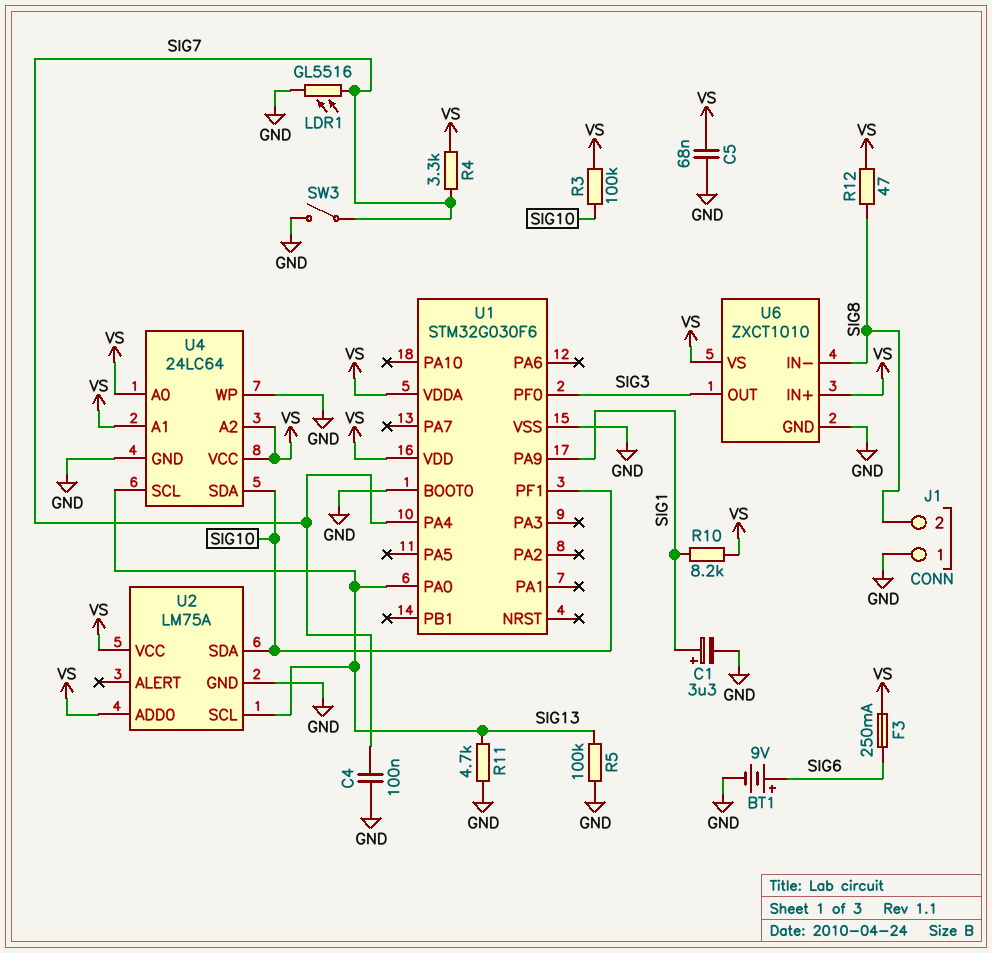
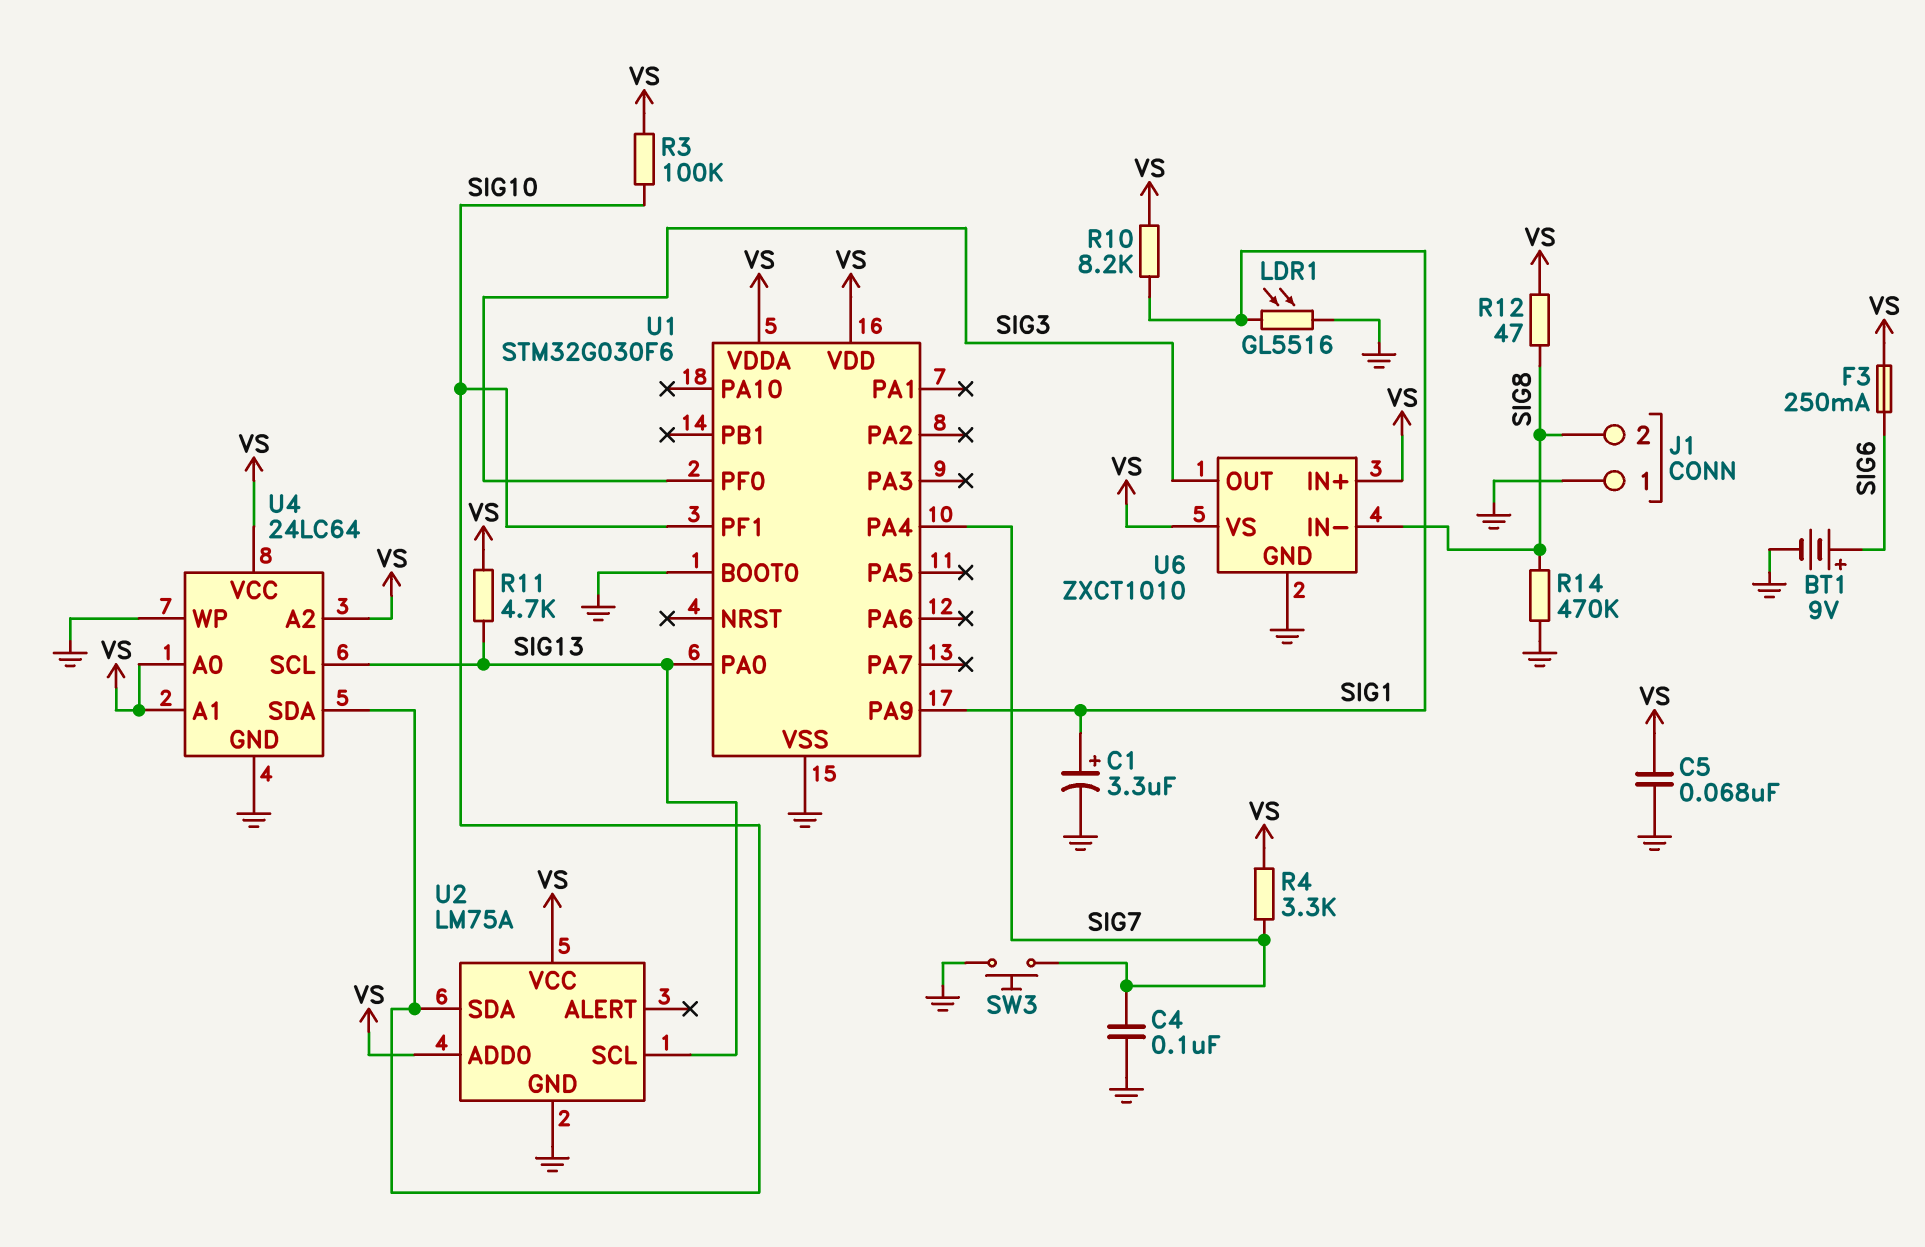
LDR1: GL5516 (GND, SIG7) -> GL5516 (GND, SIG1)
R5: 100k (GND, SIG13) -> none
R11: 4.7k (GND, SIG13) -> 4.7k (SIG13, VS)
R14: none -> 470k (GND, SIG8)
SW3: switch (GND, SIG7) -> button (GND, SIG7)

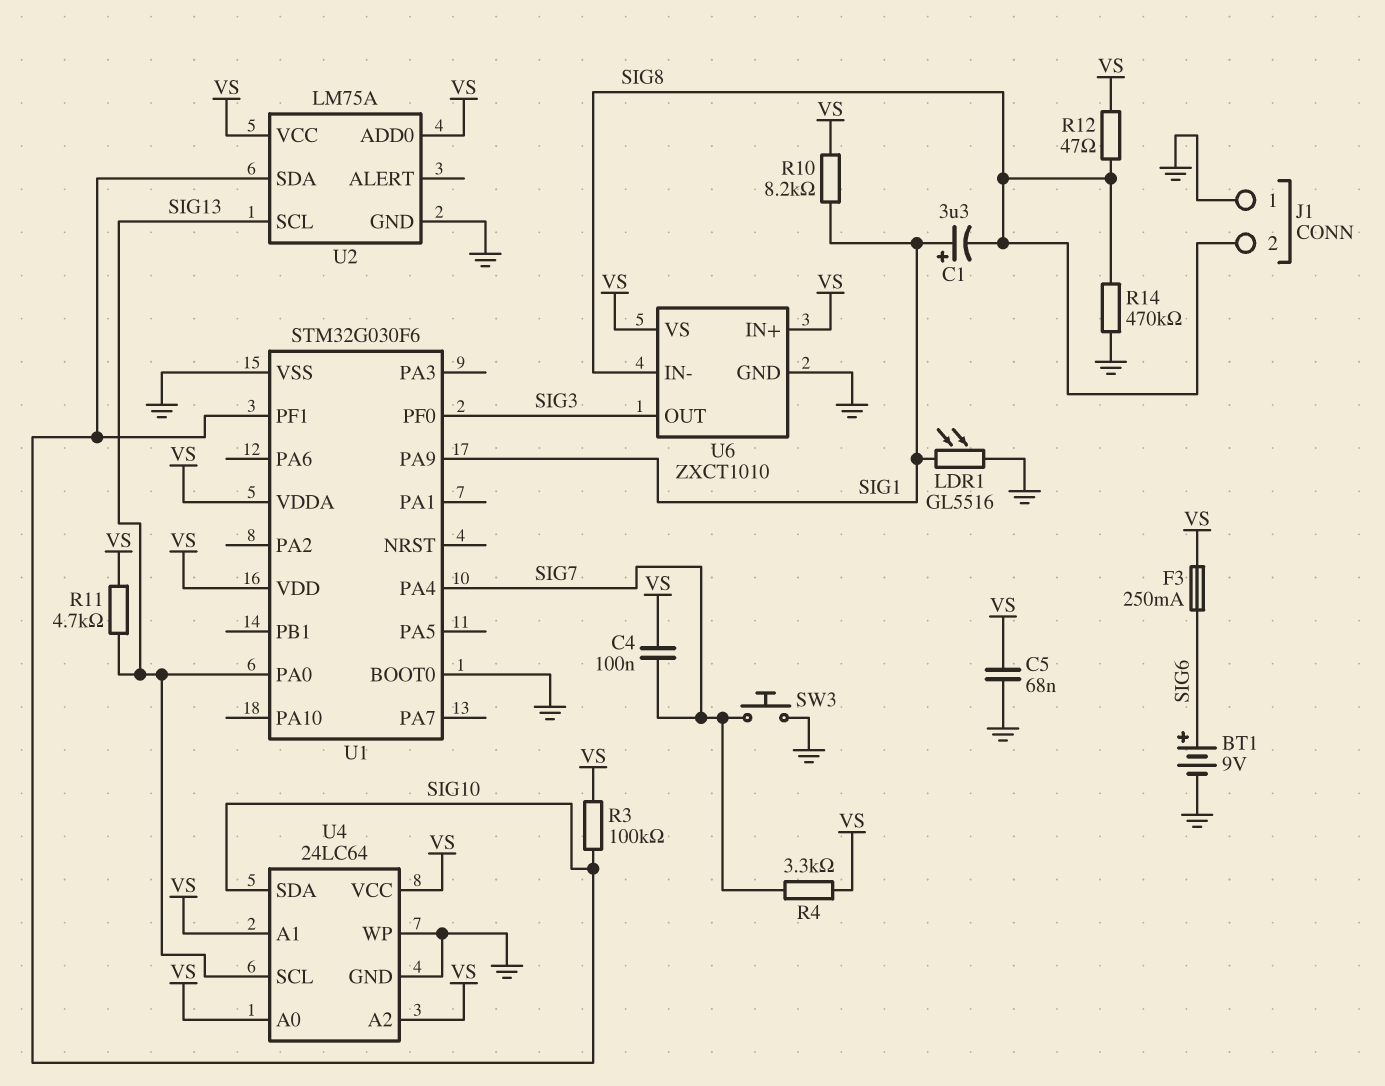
C1: 3.3uF (plus SIG1, minus GND) -> 3.3uF (plus SIG1, minus SIG8)
C4: 100nF (GND, SIG7) -> 100nF (SIG7, VS)

